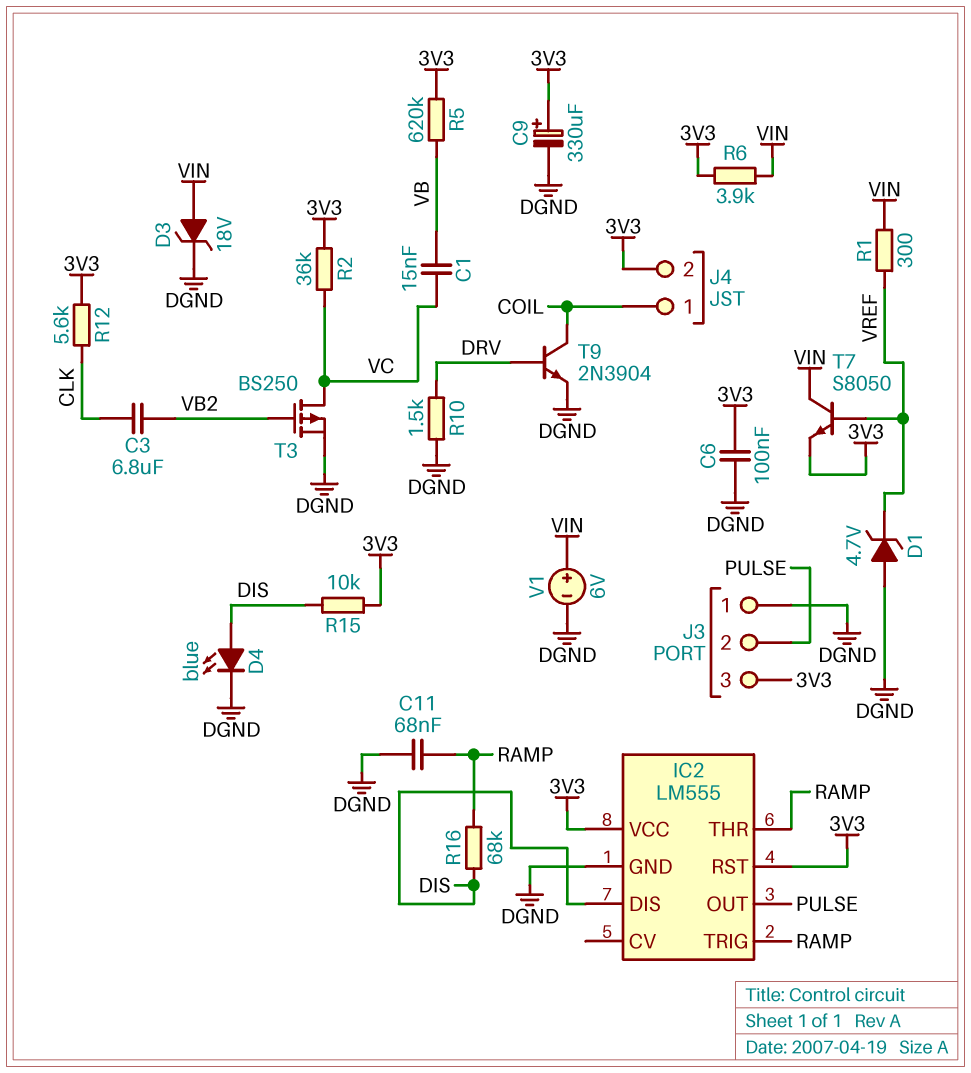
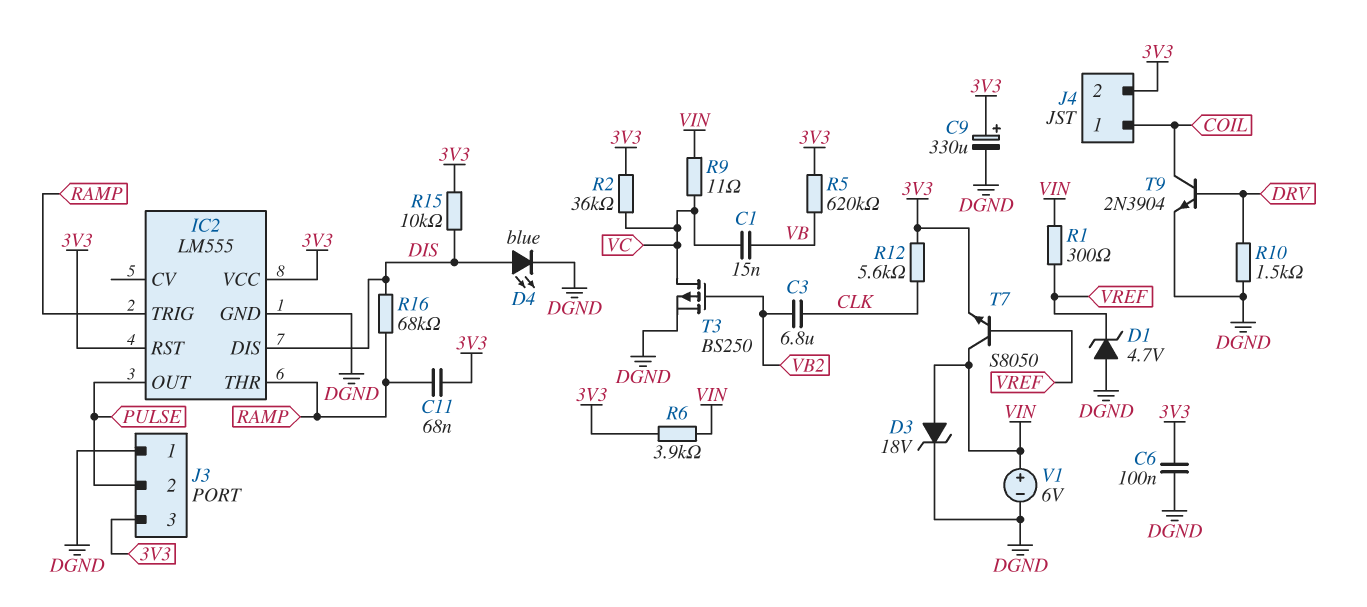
C11: 68nF (DGND, RAMP) -> 68nF (3V3, RAMP)
R9: none -> 11 (VC, VIN)

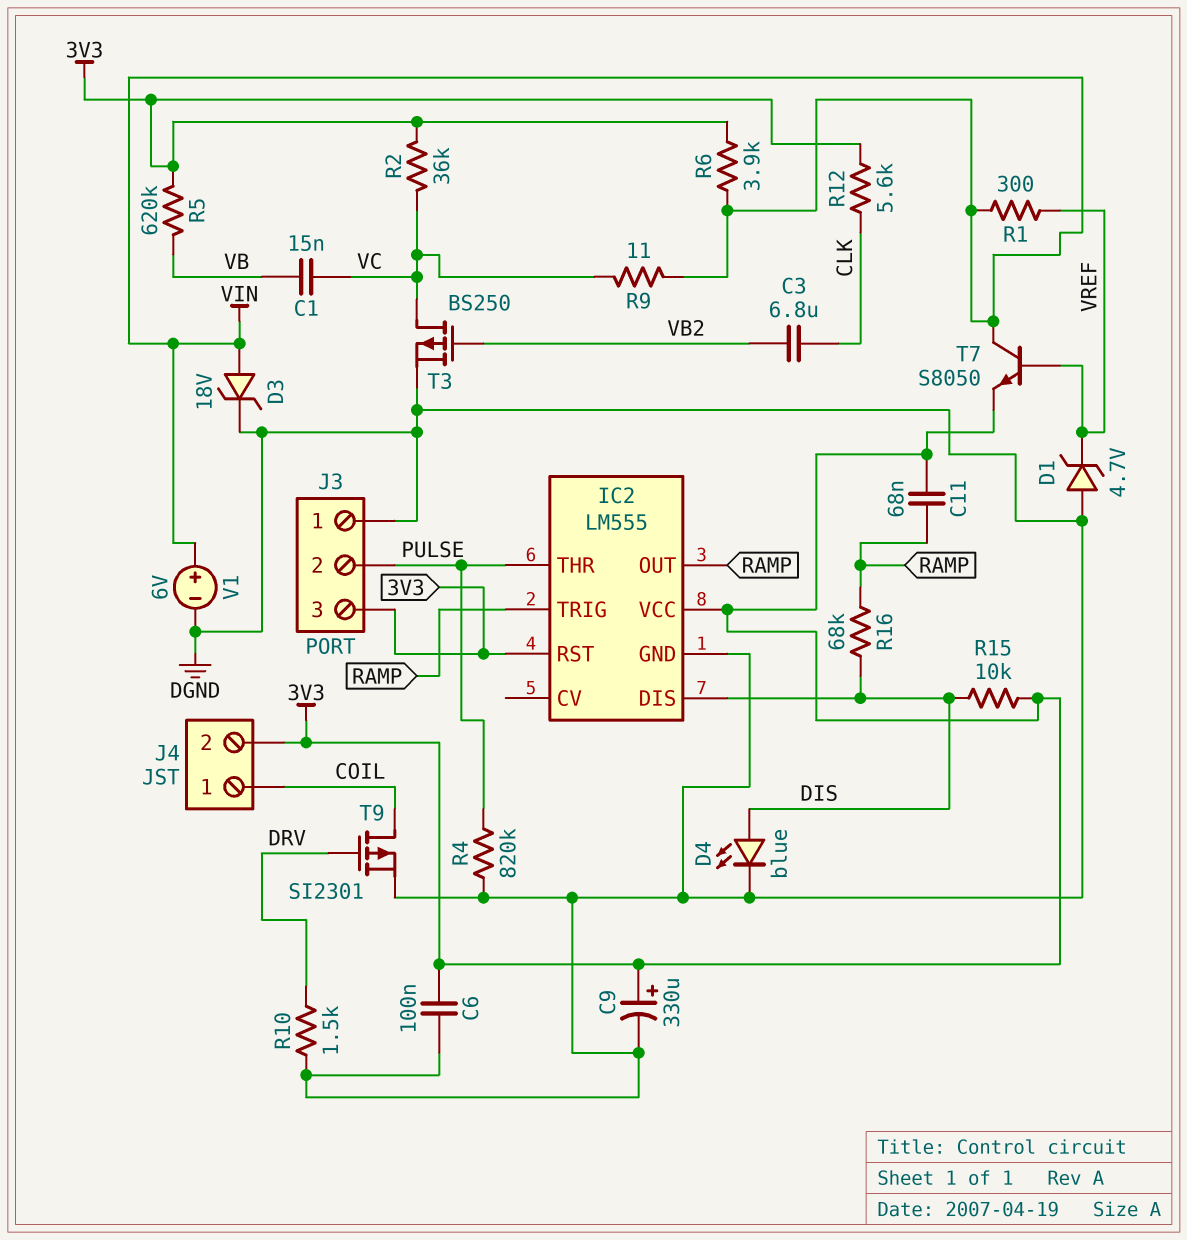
IC2 pin OUT: PULSE -> RAMP
IC2 pin THR: RAMP -> PULSE
R4: none -> 820k (DGND, PULSE)
T9: NPN 2N3904 (B DRV, C COIL, E DGND) -> PMOS SI2301 (G DRV, D COIL, S DGND)

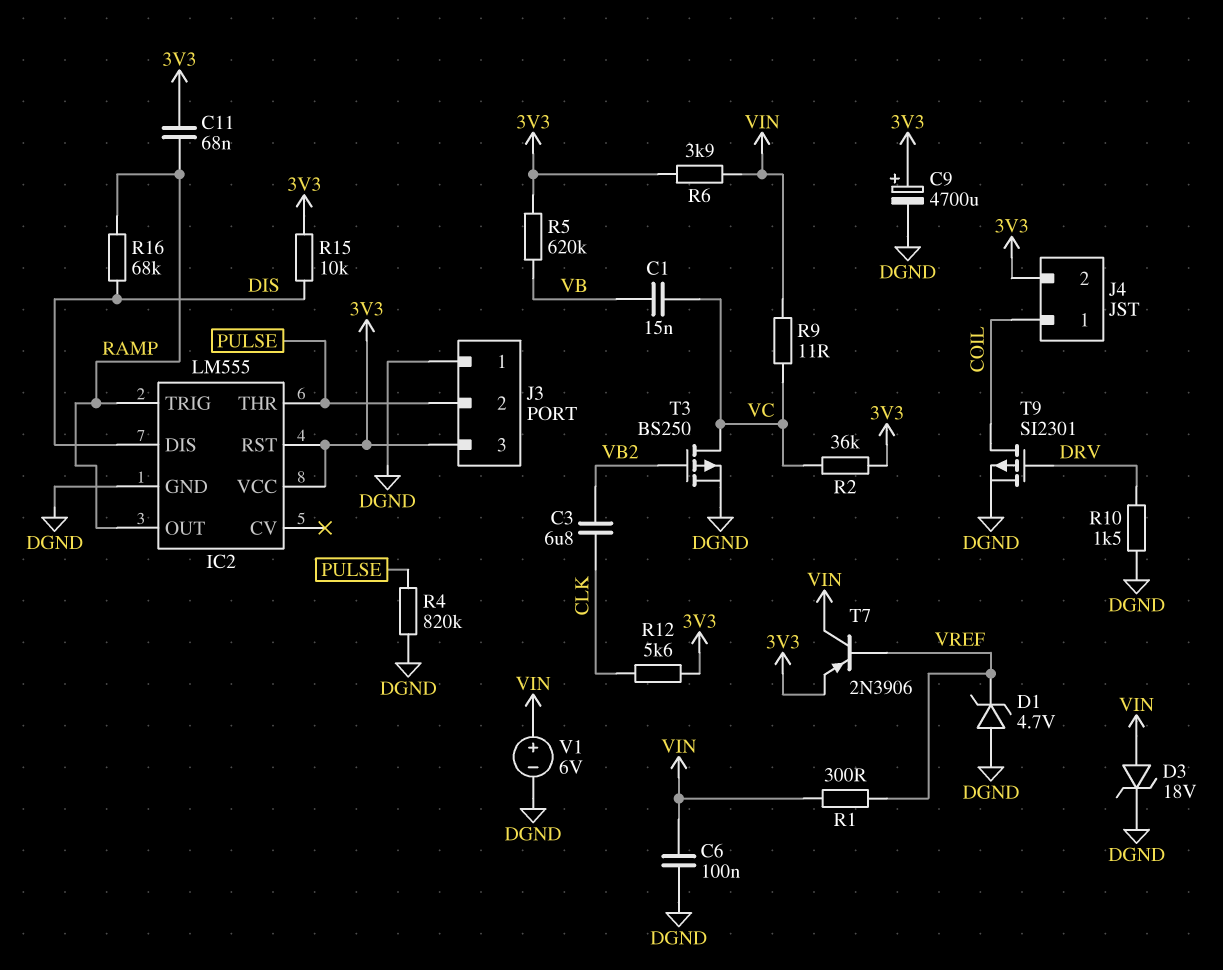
C6: 100nF (3V3, DGND) -> 100nF (DGND, VIN)
C9: 330uF (plus 3V3, minus DGND) -> 4700uF (plus 3V3, minus DGND)
D4: LED blue (A DIS, K DGND) -> none
T7: NPN S8050 (B VREF, C VIN, E 3V3) -> PNP 2N3906 (B VREF, C VIN, E 3V3)

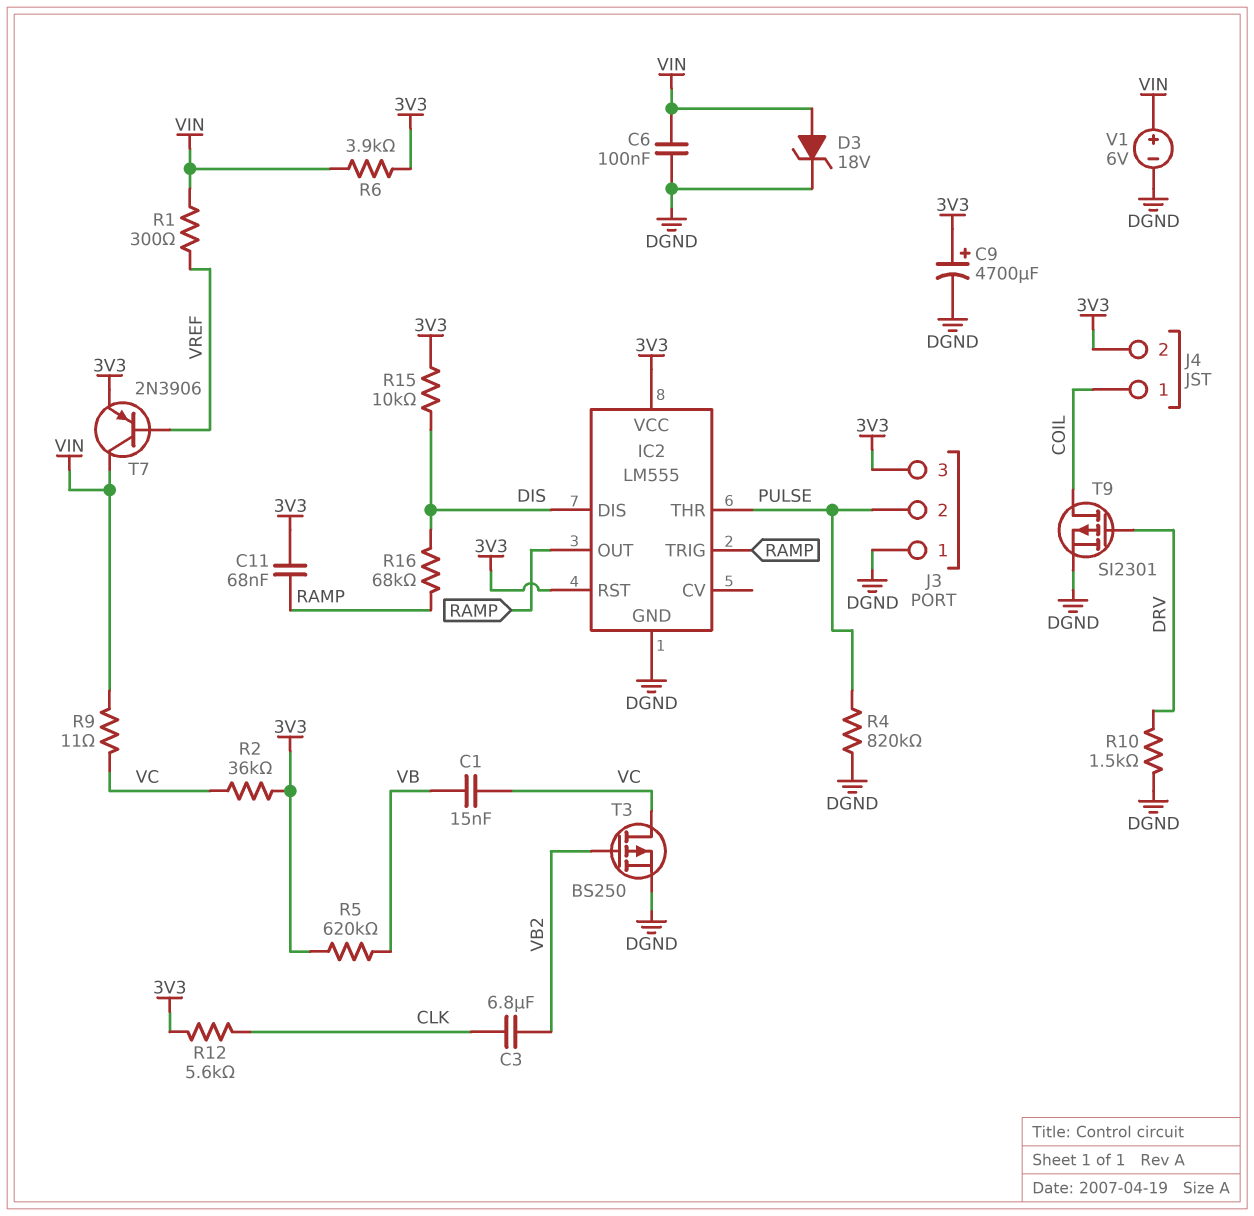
D1: zener 4.7V (A DGND, K VREF) -> none

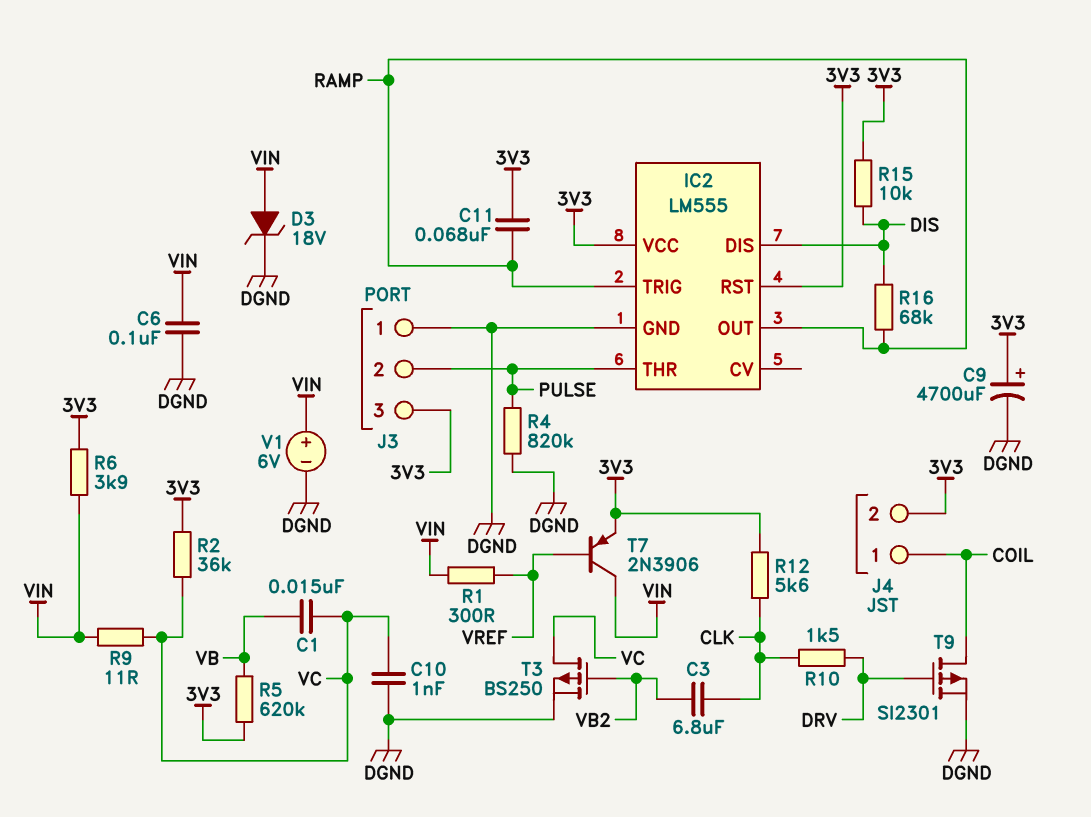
C10: none -> 1nF (DGND, VC)
R10: 1.5k (DGND, DRV) -> 1.5k (CLK, DRV)

